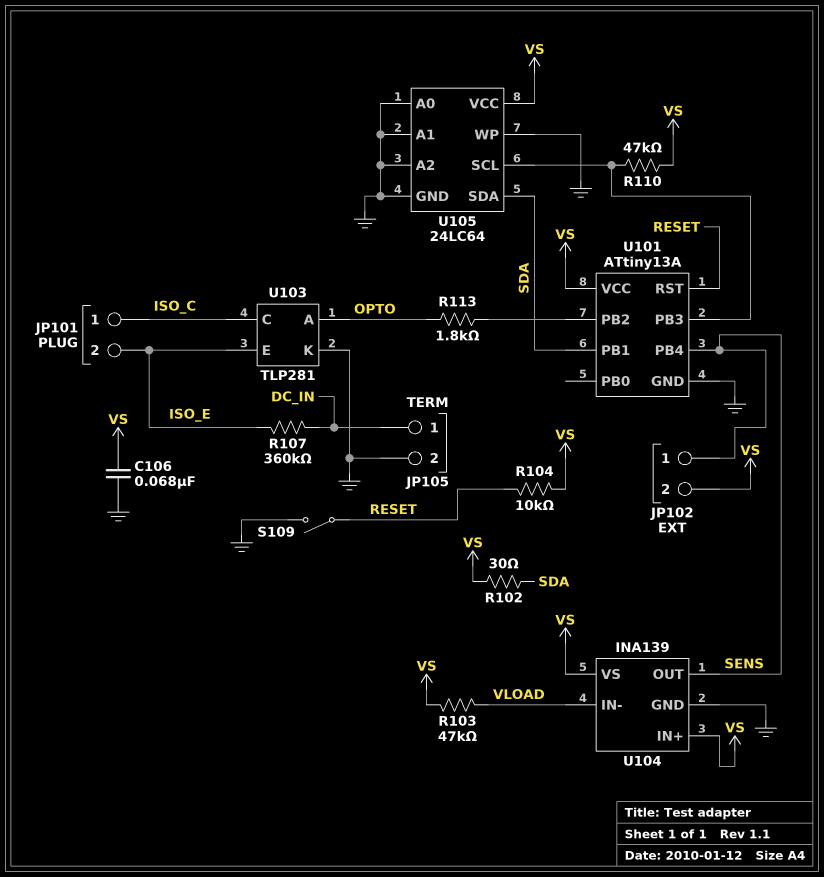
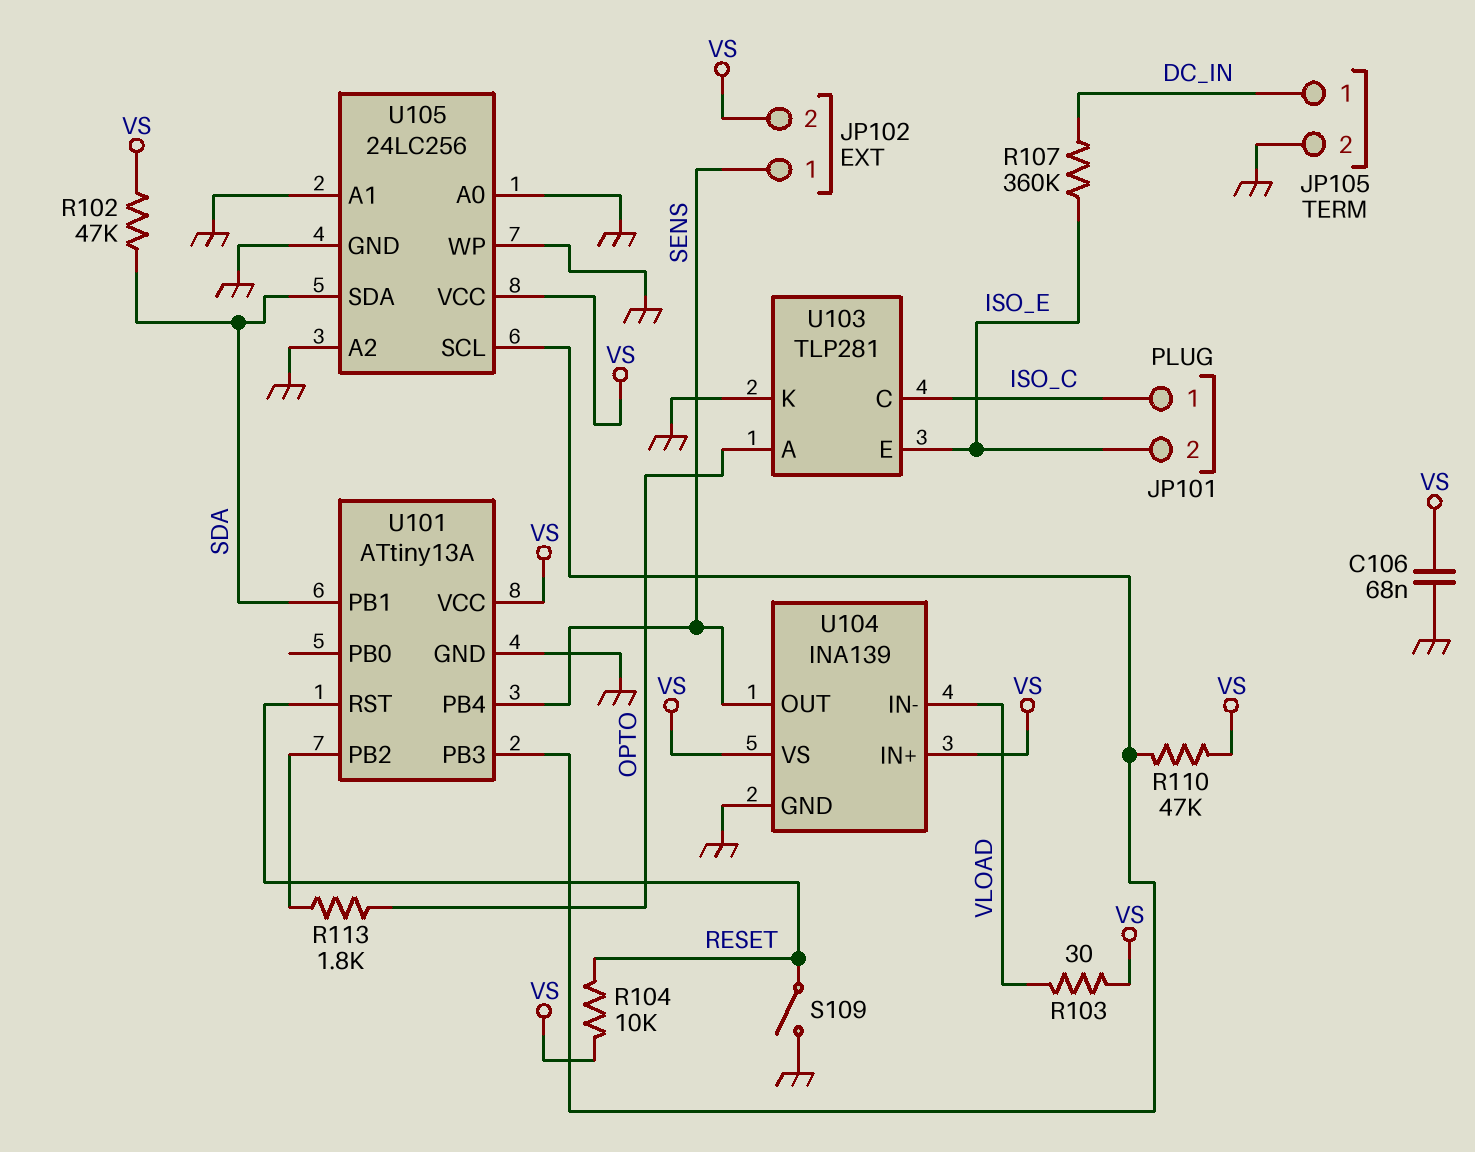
R102: 30 (SDA, VS) -> 47k (SDA, VS)
R103: 47k (VLOAD, VS) -> 30 (VLOAD, VS)
U105: 24LC64 -> 24LC256

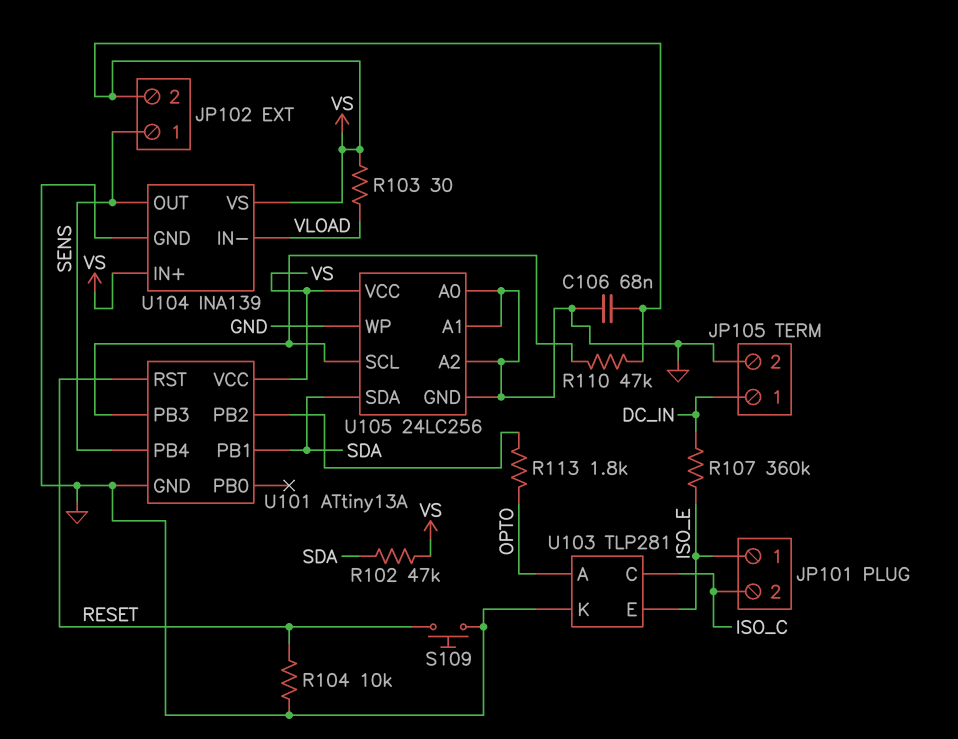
JP101 pin 1: ISO_C -> ISO_E
JP101 pin 2: ISO_E -> ISO_C
R104: 10k (RESET, VS) -> 10k (GND, RESET)
S109: switch (GND, RESET) -> button (GND, RESET)

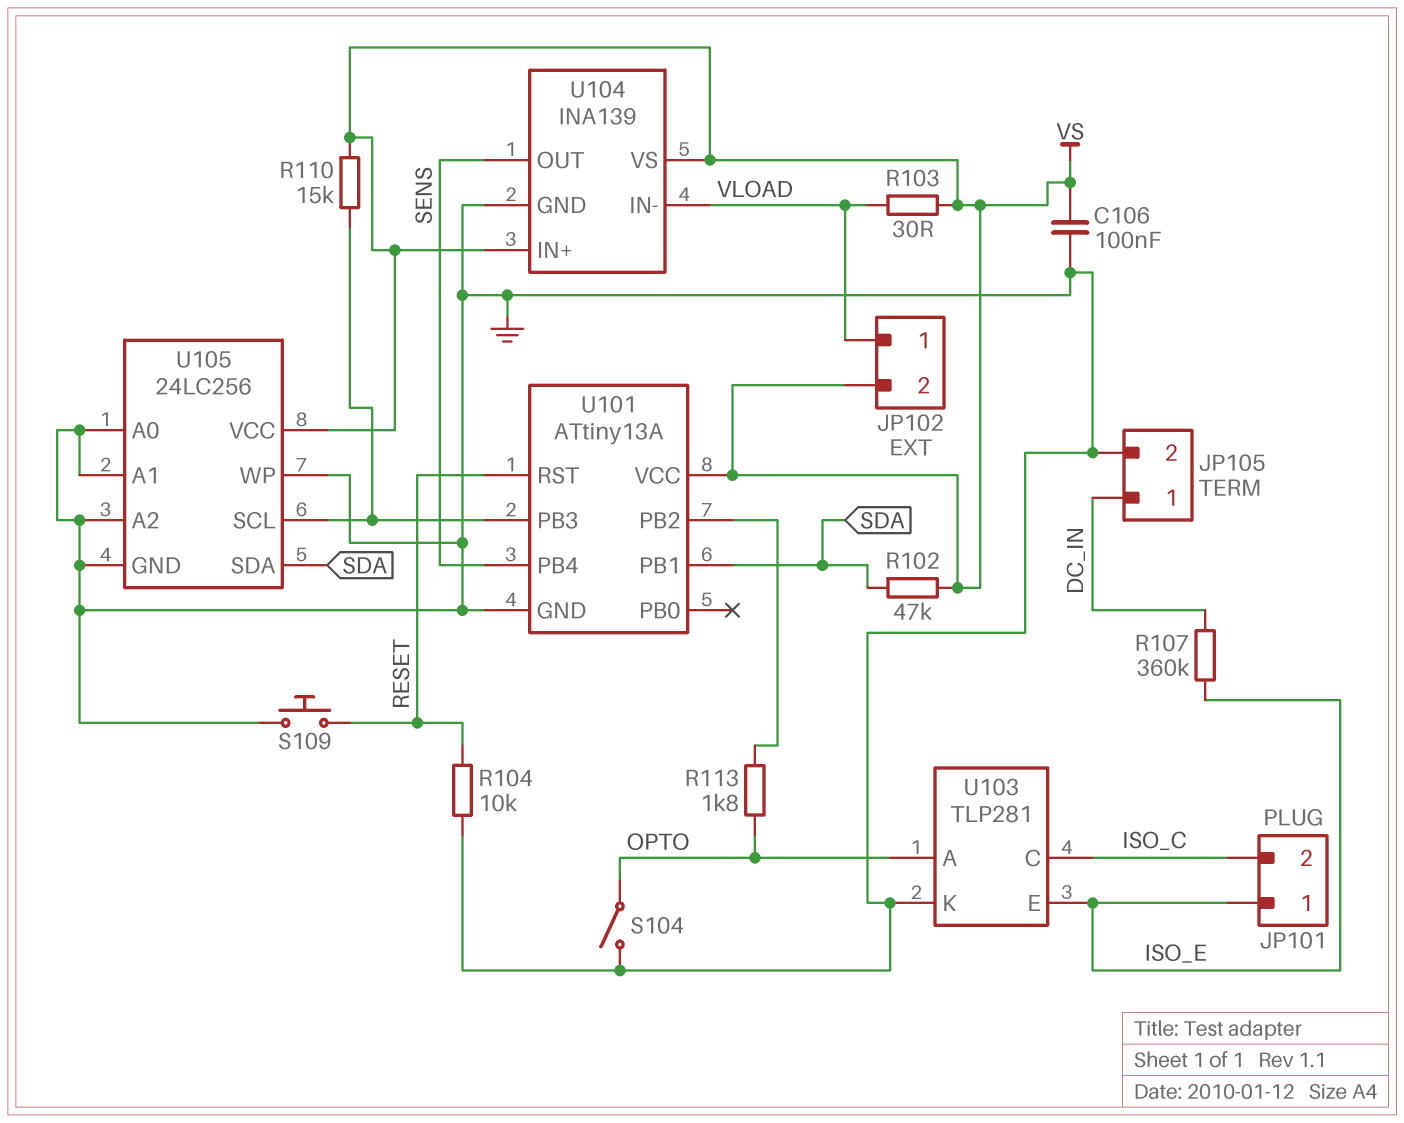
C106: 68nF (GND, VS) -> 100nF (GND, VS)
JP102 pin 1: SENS -> VLOAD
R110: 47k (U101/PB3, VS) -> 15k (U101/PB3, VS)
S104: none -> switch (GND, OPTO)

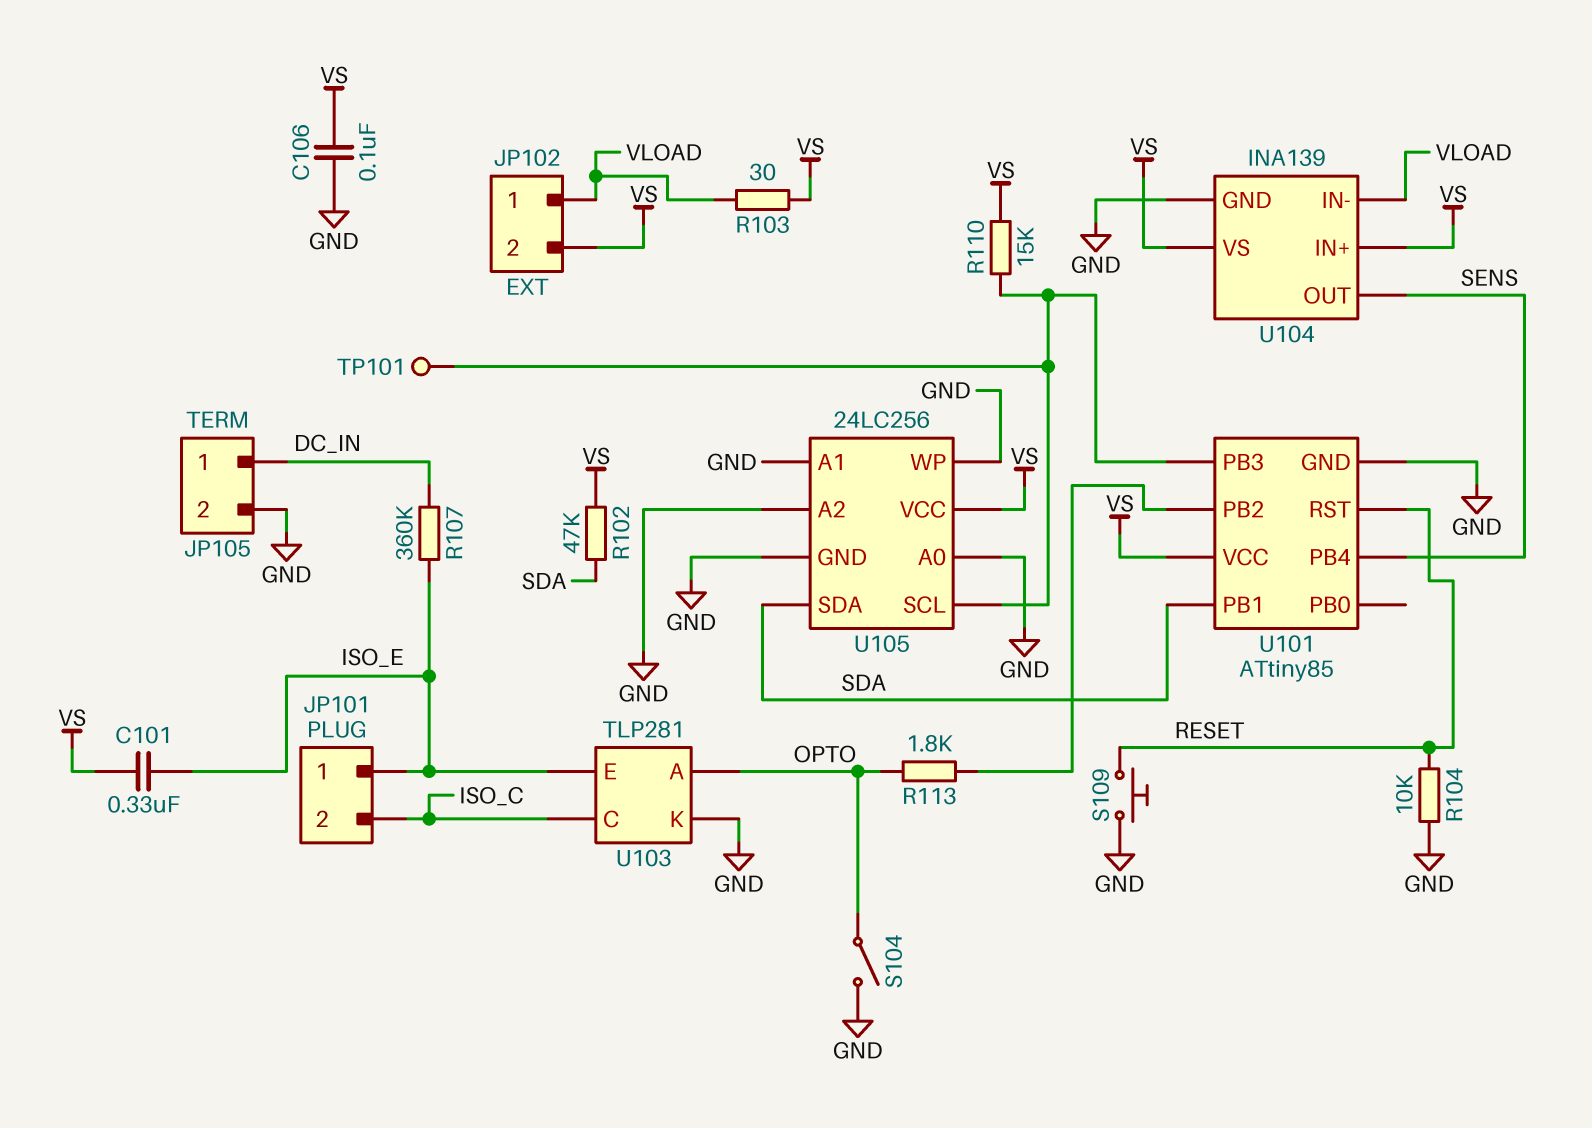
C101: none -> 330nF (ISO_E, VS)
TP101: none -> test point (U101/PB3)
U101: ATtiny13A -> ATtiny85

